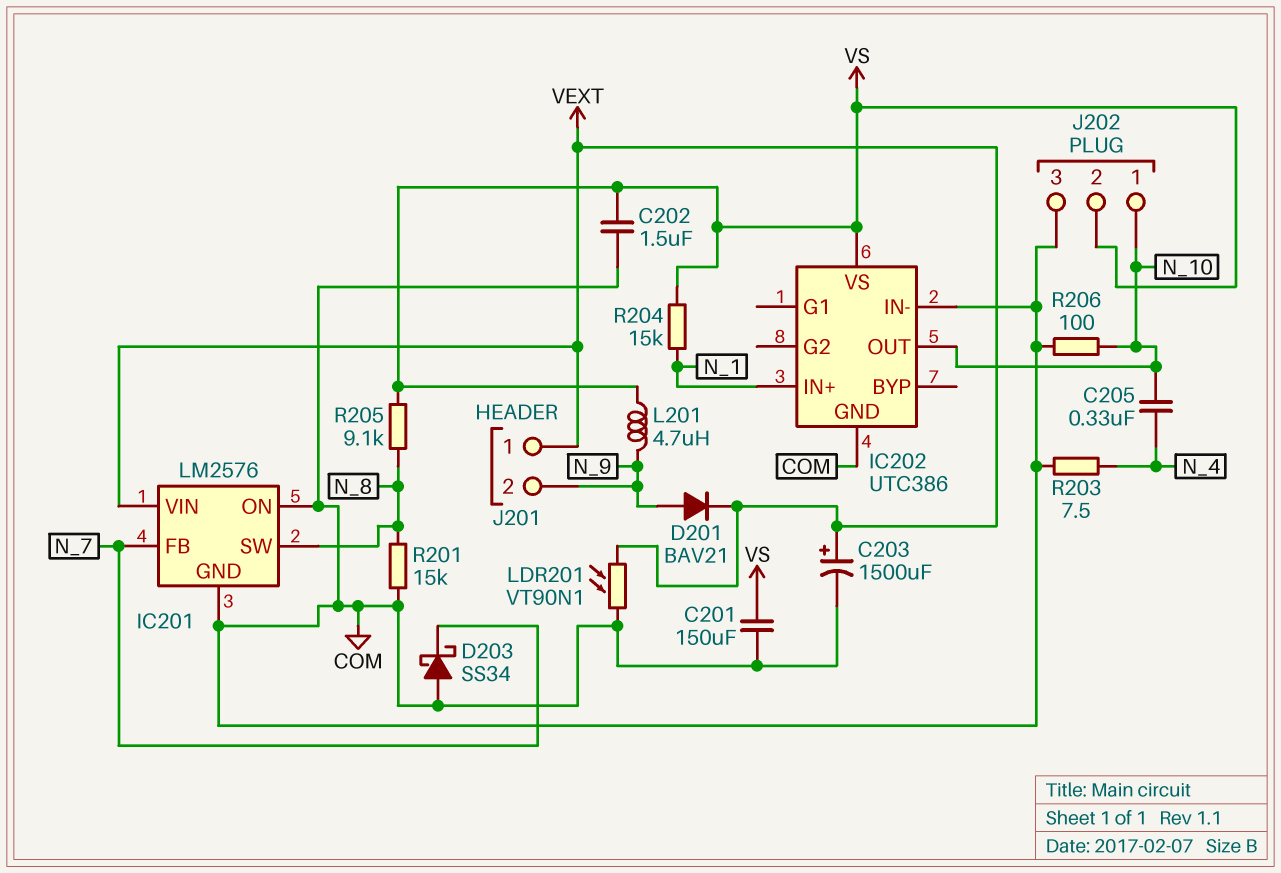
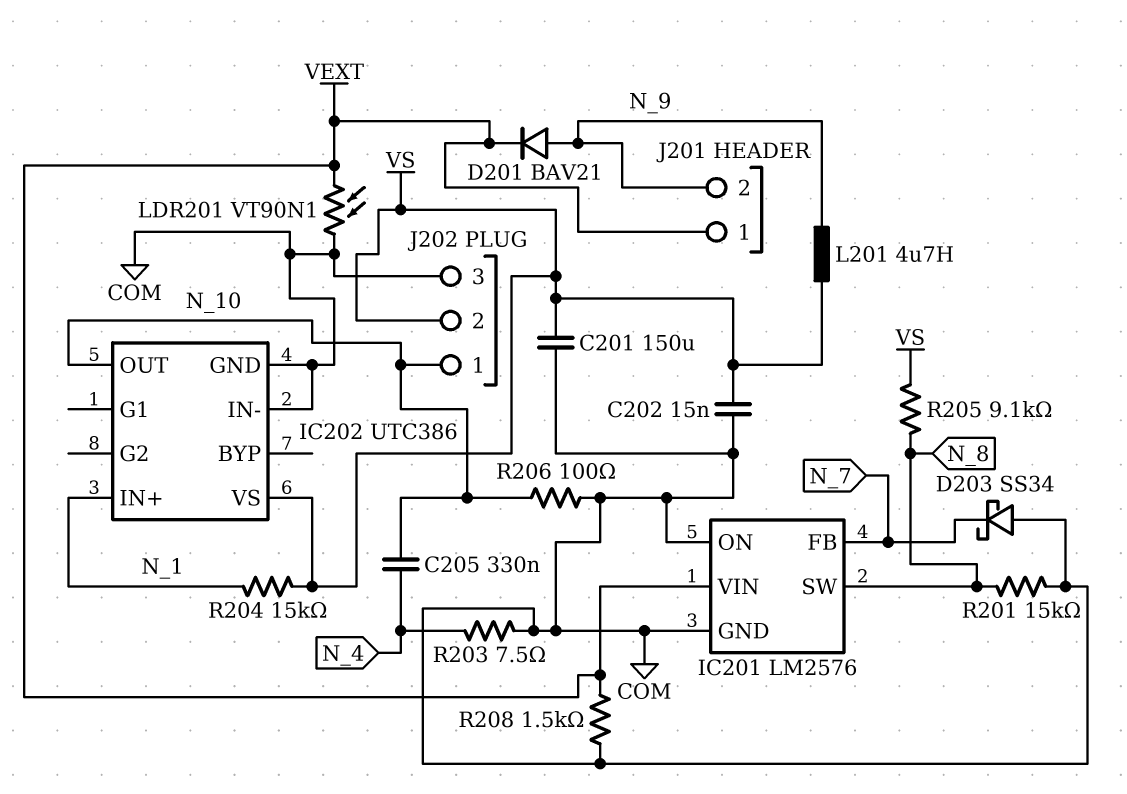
C202: 1.5uF (COM, VS) -> 15nF (COM, VS)
C203: 1500uF (plus VEXT, minus COM) -> none
R208: none -> 1.5k (COM, VEXT)

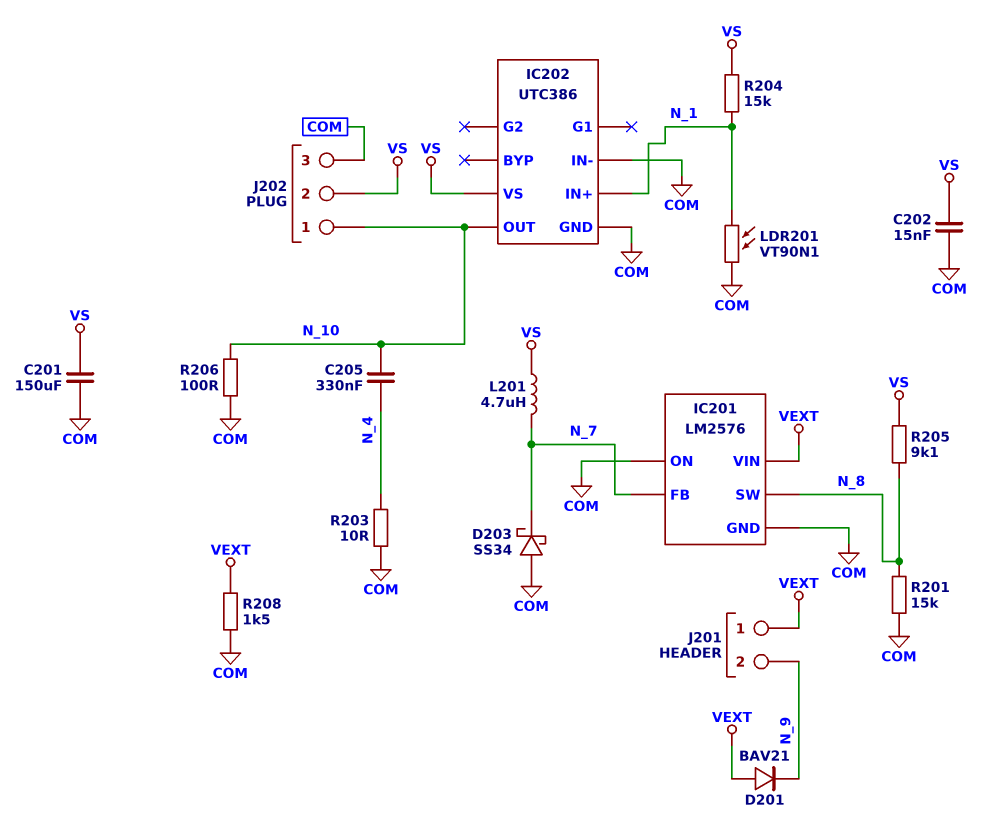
D201: diode BAV21 (A N_9, K VEXT) -> diode BAV21 (A VEXT, K N_9)
L201: 4.7uH (N_9, VS) -> 4.7uH (N_7, VS)
LDR201: VT90N1 (COM, VEXT) -> VT90N1 (COM, N_1)
R203: 7.5 (COM, N_4) -> 10 (COM, N_4)

